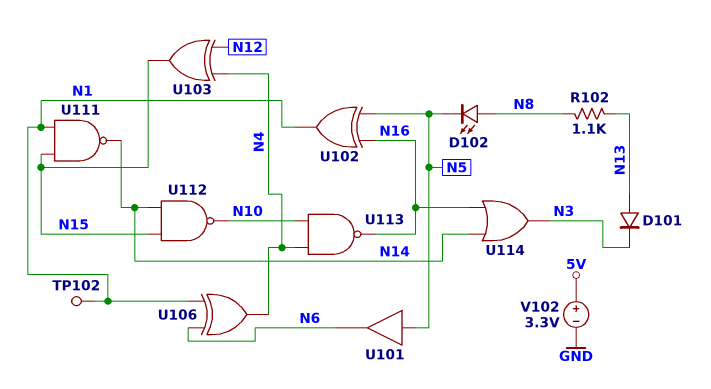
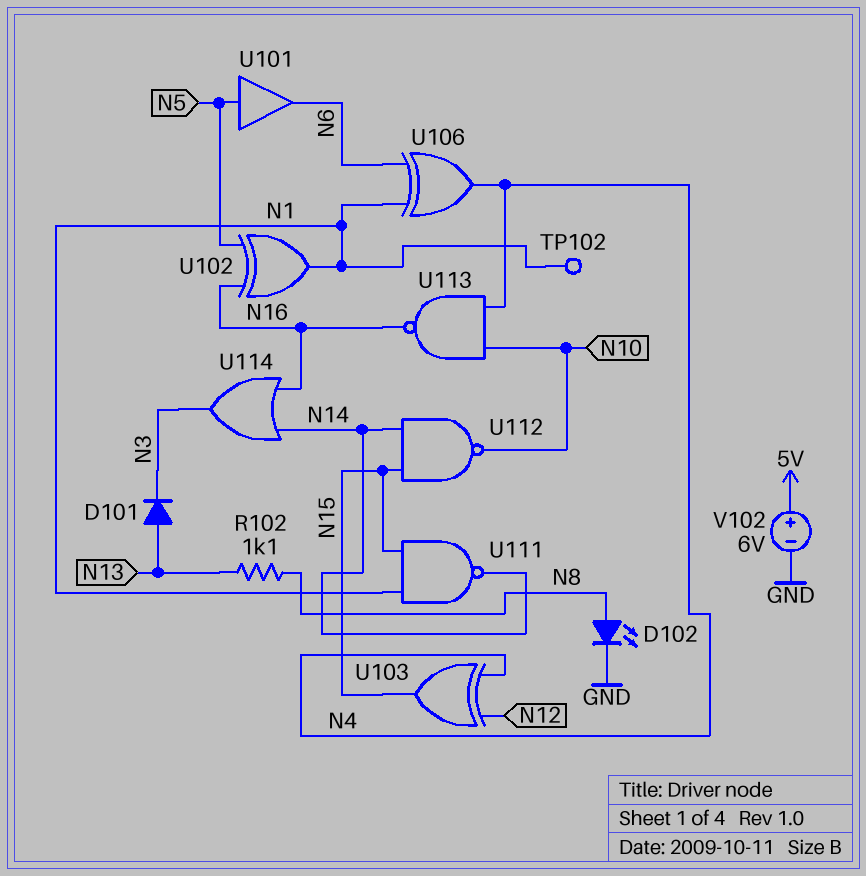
D102: LED (A N8, K N5) -> LED (A N8, K GND)
V102: 3.3V (plus 5V, minus GND) -> 6V (plus 5V, minus GND)

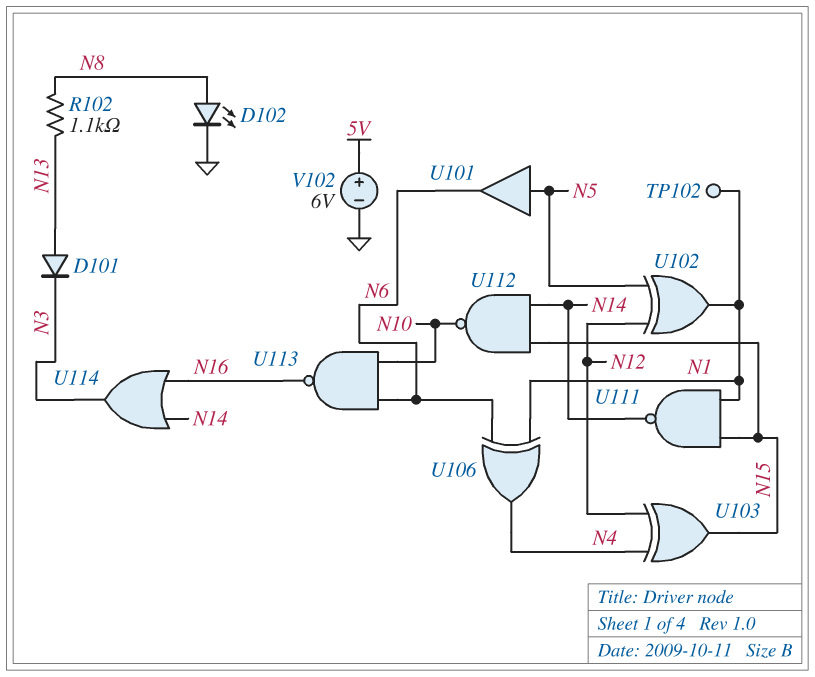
U102: XOR (in N5, in N16, out N1) -> XOR (in N5, in N12, out N1)
U113: NAND (in N4, in N10, out N16) -> NAND (in N6, in N10, out N16)

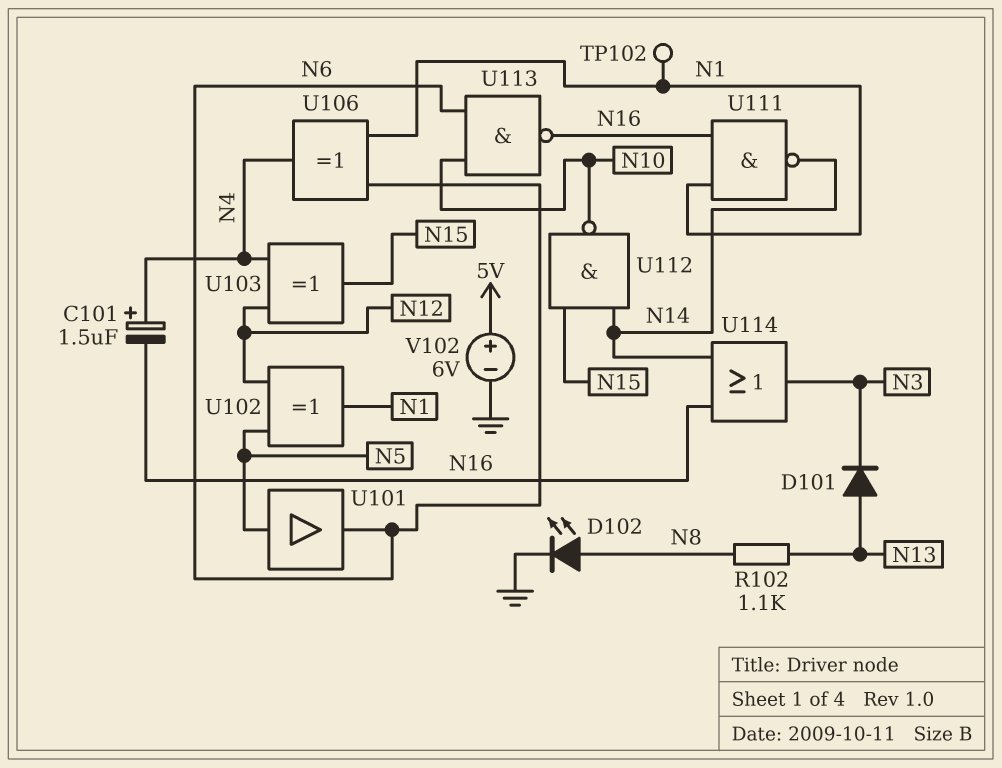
C101: none -> 1.5uF (plus N4, minus N16)
U111: NAND (in N1, in N15, out N14) -> NAND (in N1, in N16, out N14)

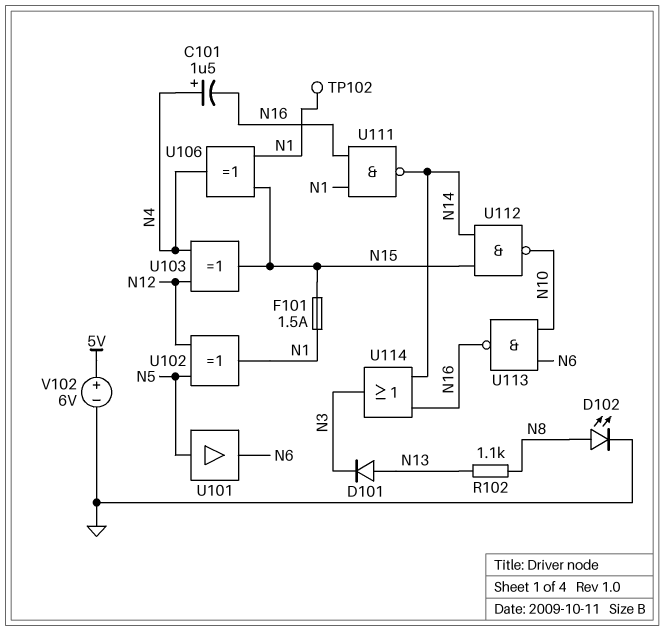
F101: none -> 1.5A (N1, N15)
U106: XOR (in N1, in N6, out N4) -> XOR (in N1, in N15, out N4)

